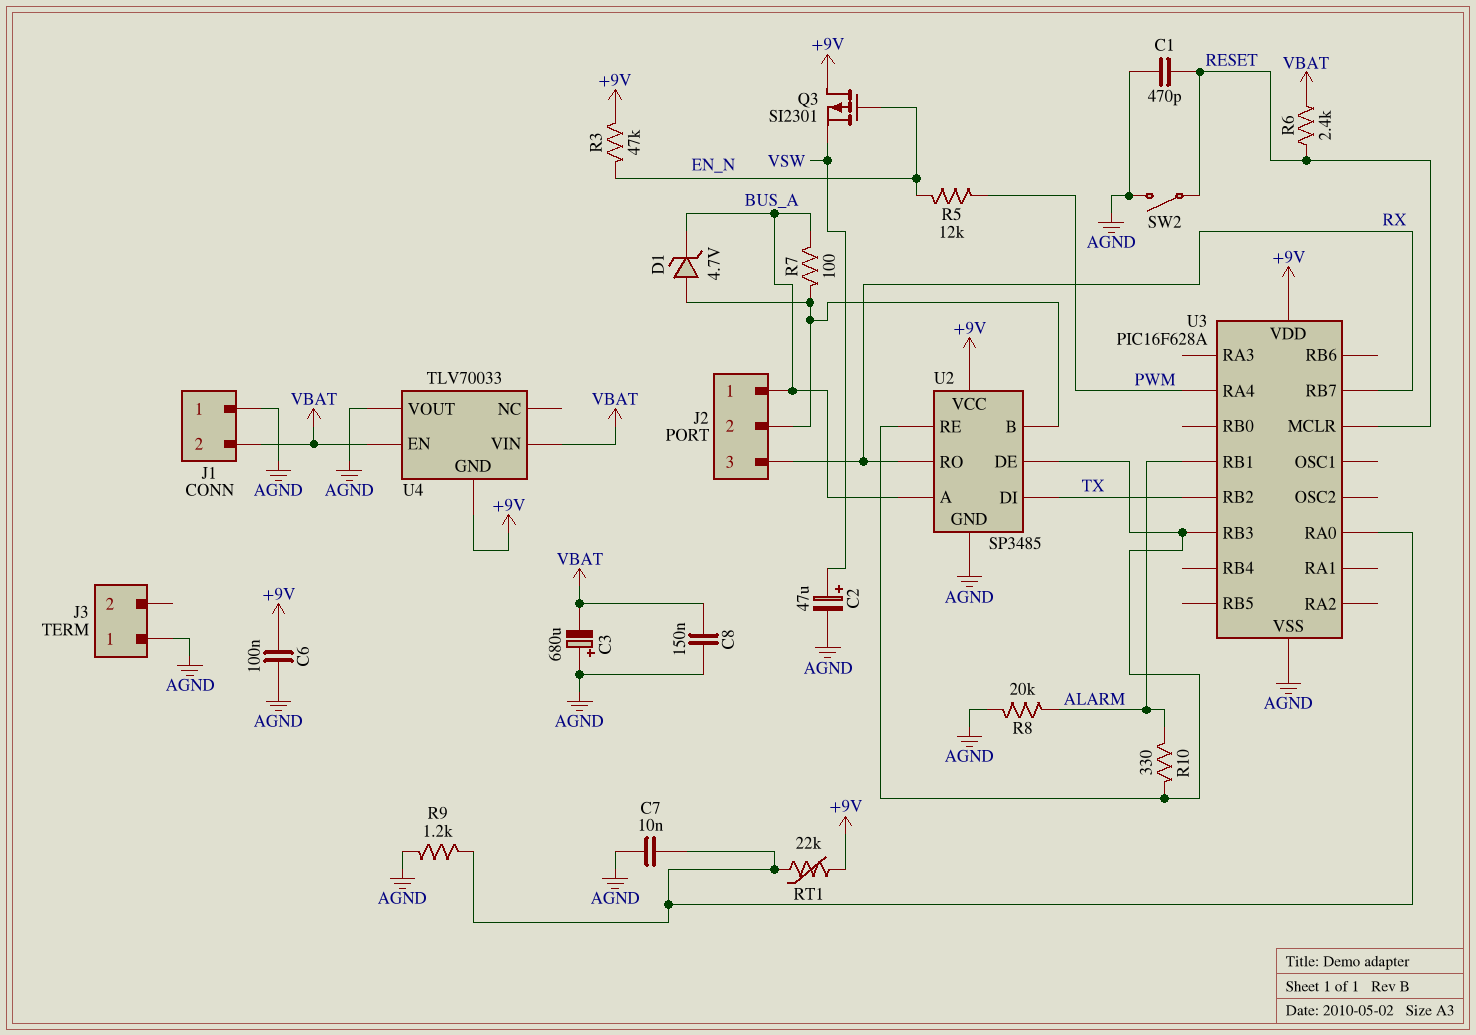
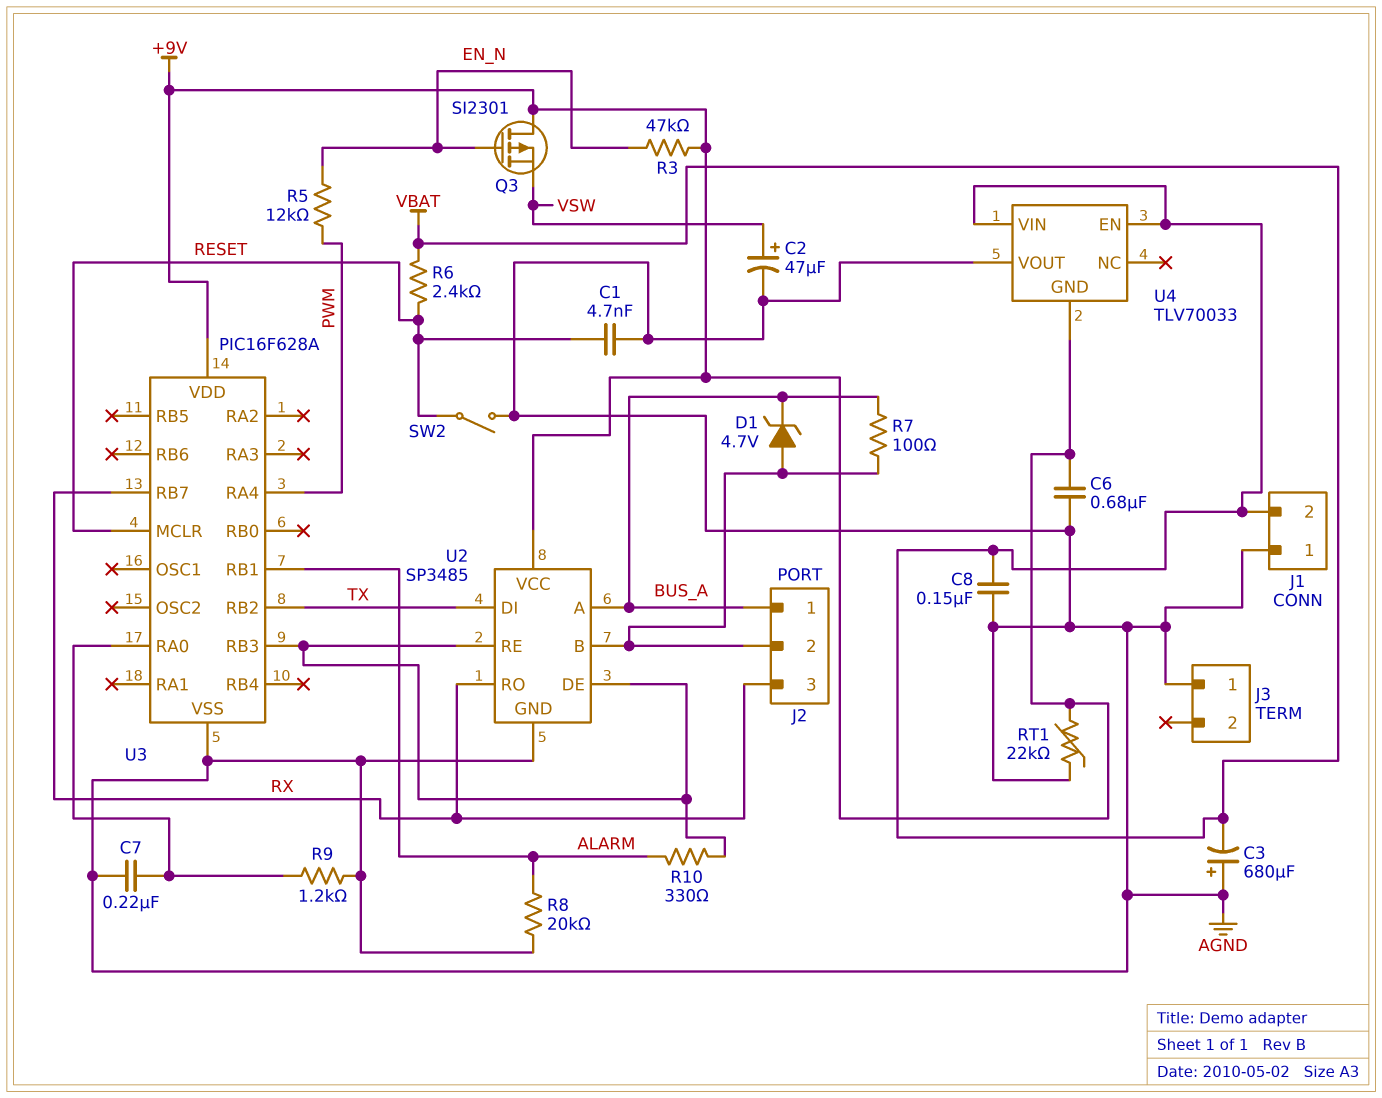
C1: 470pF (AGND, RESET) -> 4.7nF (AGND, RESET)
C6: 100nF (+9V, AGND) -> 680nF (+9V, AGND)
C7: 10nF (AGND, U3/RA0) -> 220nF (AGND, U3/RA0)
RT1: 22k (+9V, U3/RA0) -> 22k (+9V, AGND)

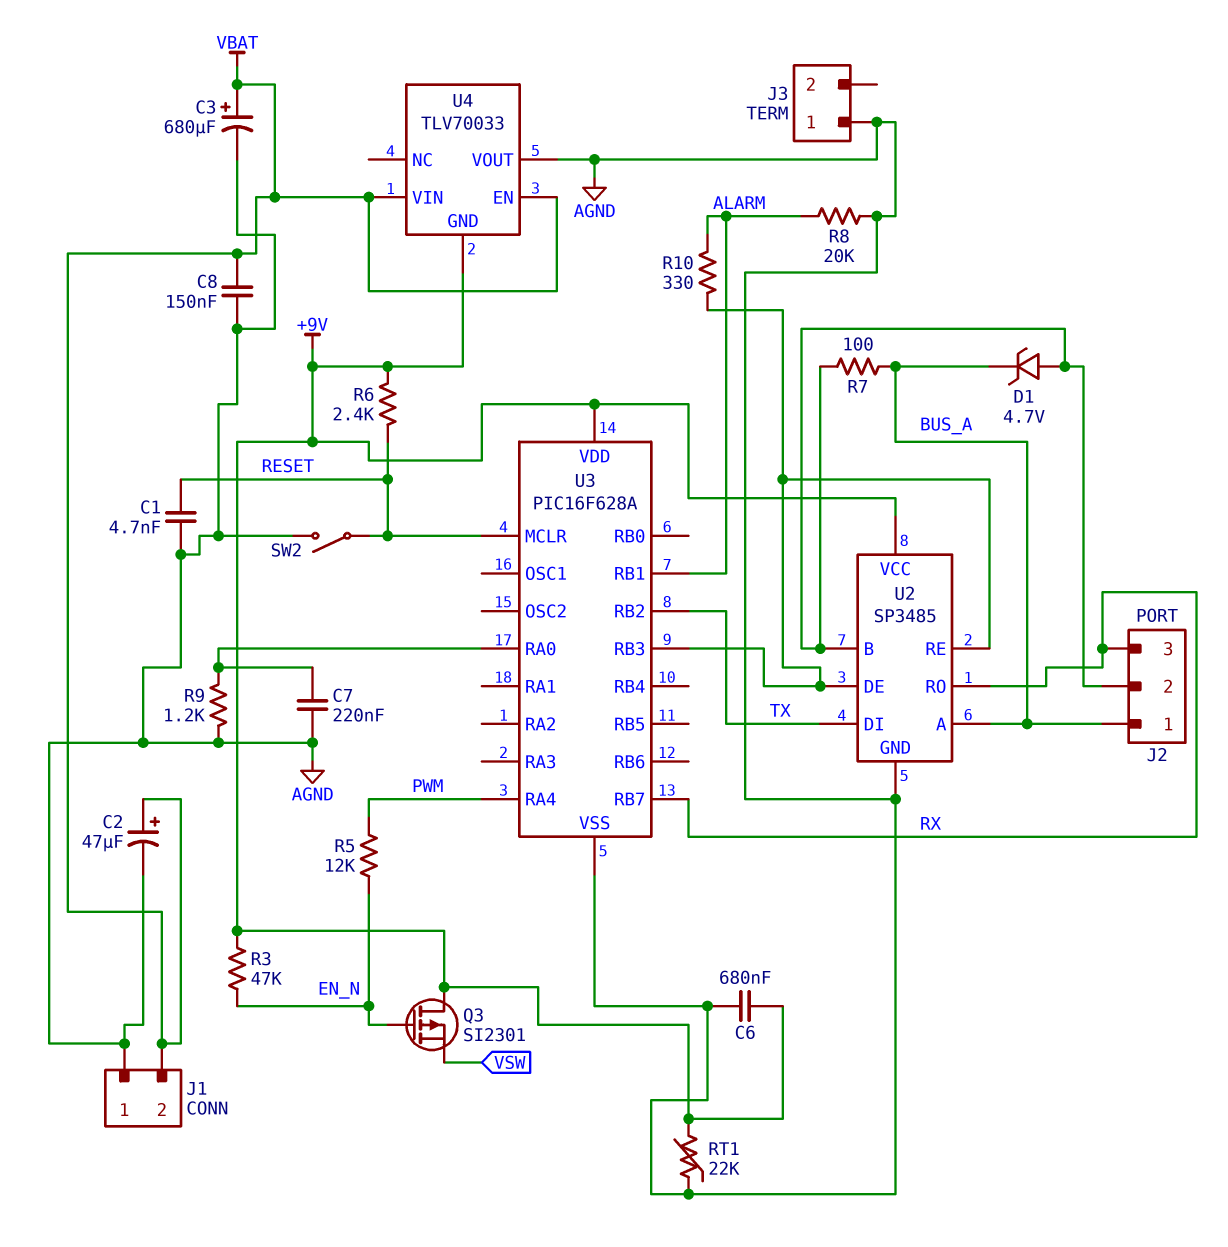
C2: 47uF (plus VSW, minus AGND) -> 47uF (plus VBAT, minus AGND)
C3: 680uF (plus AGND, minus VBAT) -> 680uF (plus VBAT, minus AGND)
R6: 2.4k (RESET, VBAT) -> 2.4k (+9V, RESET)

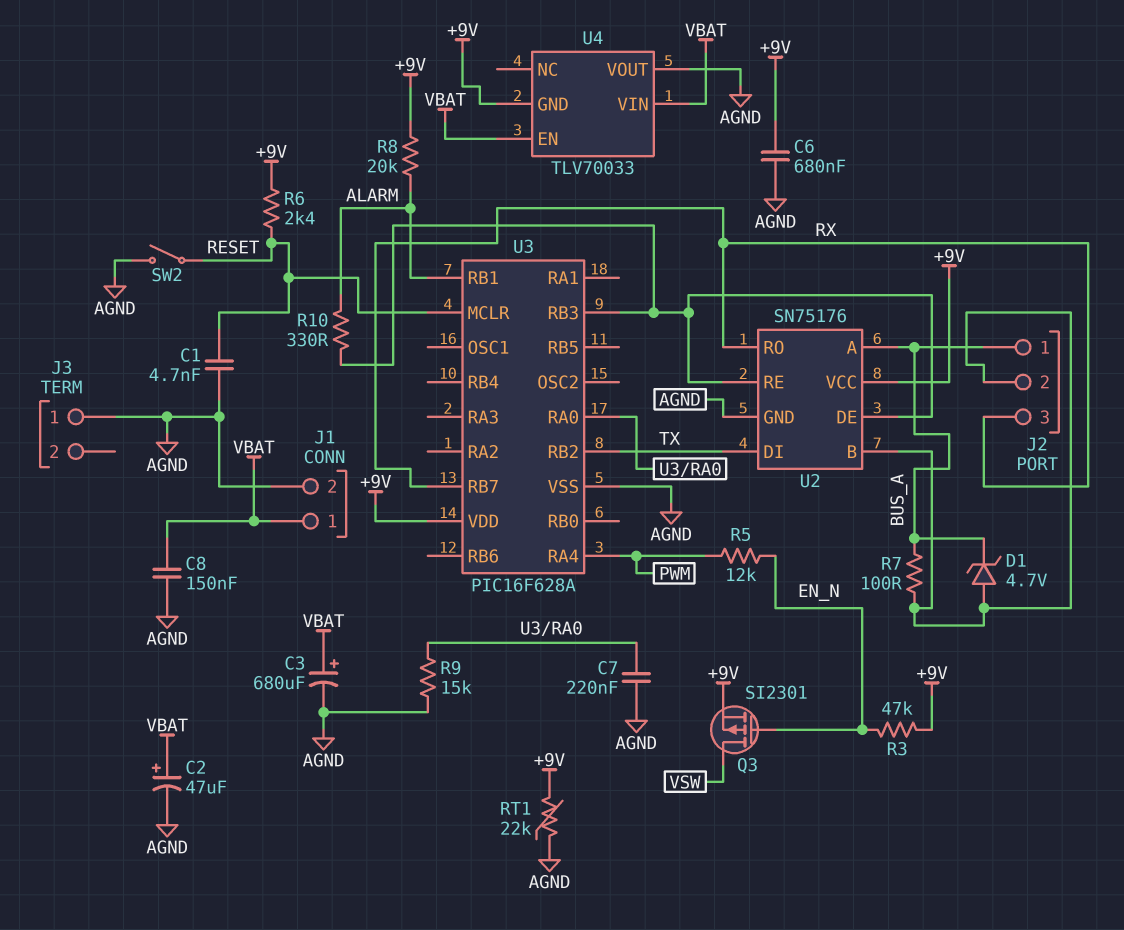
J1 pin 1: AGND -> VBAT
J1 pin 2: VBAT -> AGND
Q3: PMOS SI2301 (G EN_N, D +9V, S VSW) -> PMOS SI2301 (G EN_N, D VSW, S +9V)
R8: 20k (AGND, ALARM) -> 20k (+9V, ALARM)
R9: 1.2k (AGND, U3/RA0) -> 15k (AGND, U3/RA0)
U2: SP3485 -> SN75176

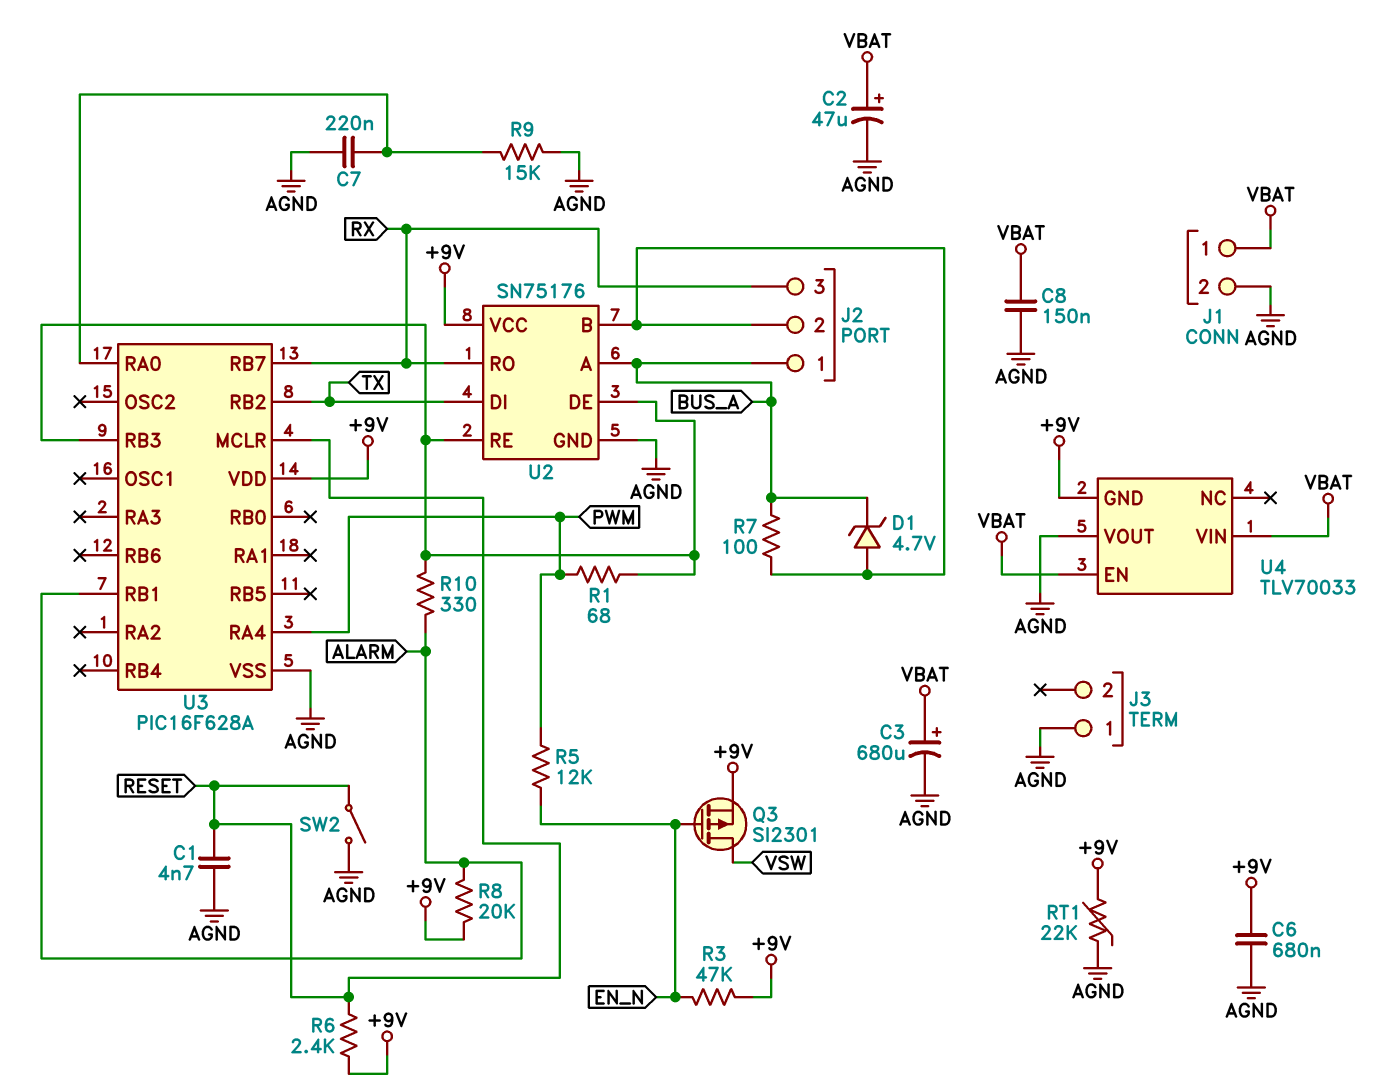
R1: none -> 68 (PWM, U2/DE)

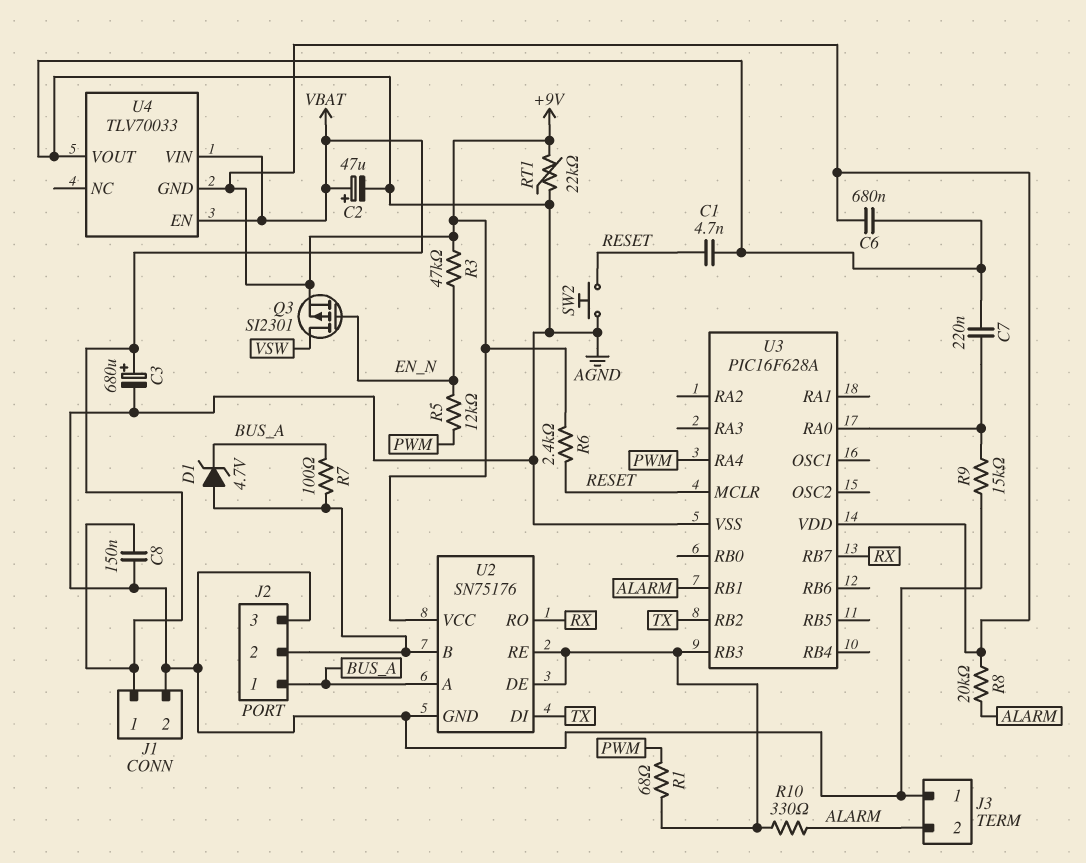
J2 pin 3: RX -> AGND
J3 pin 2: none -> ALARM
SW2: switch (AGND, RESET) -> button (AGND, RESET)

